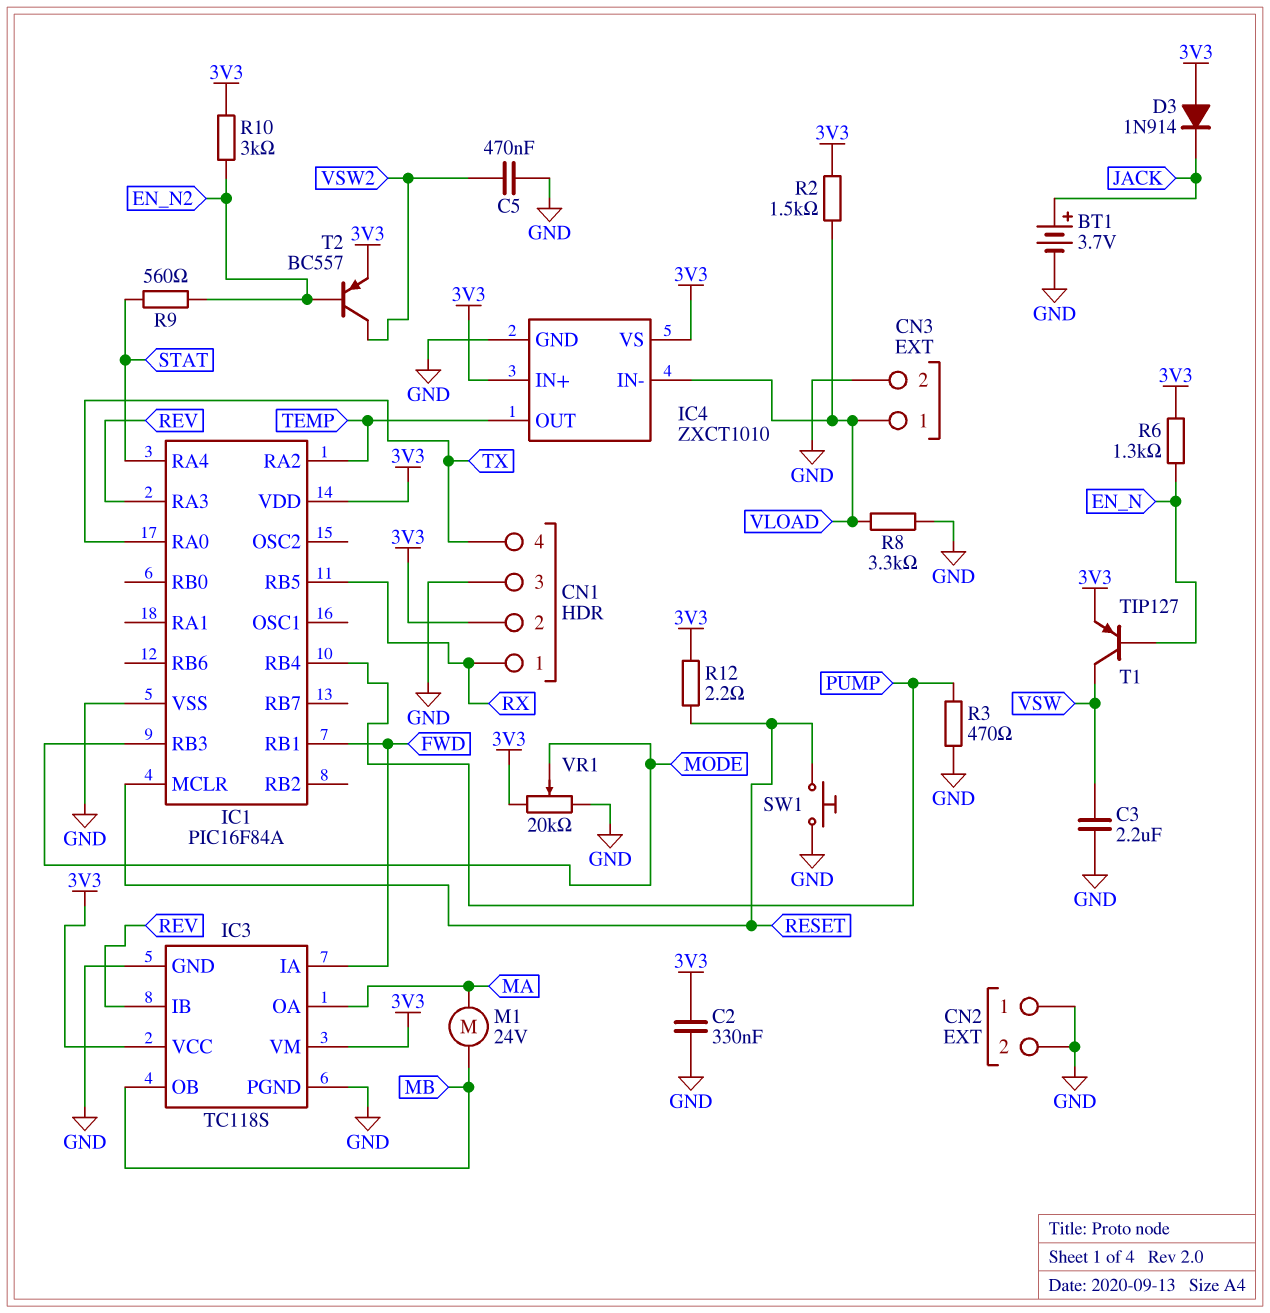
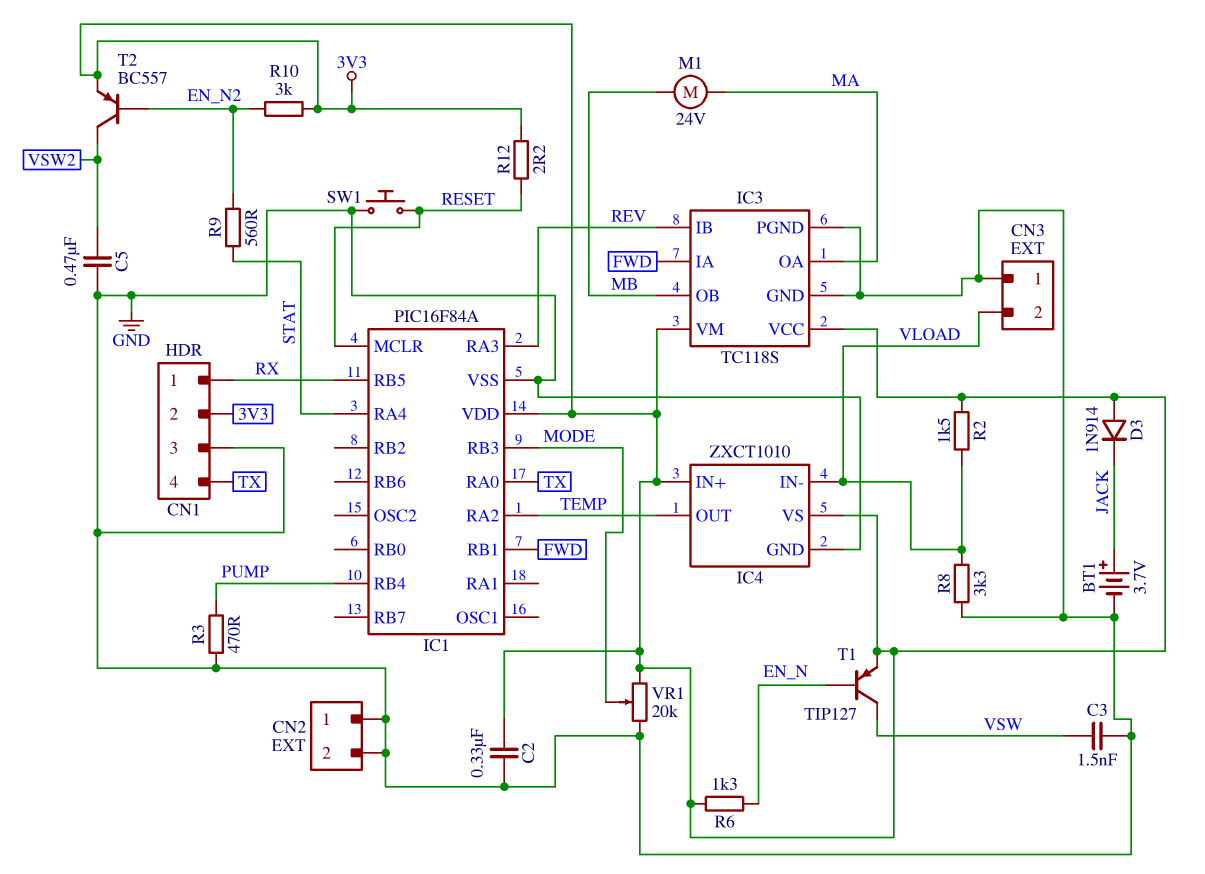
C3: 2.2uF (GND, VSW) -> 1.5nF (GND, VSW)
CN3 pin 1: VLOAD -> GND
CN3 pin 2: GND -> VLOAD

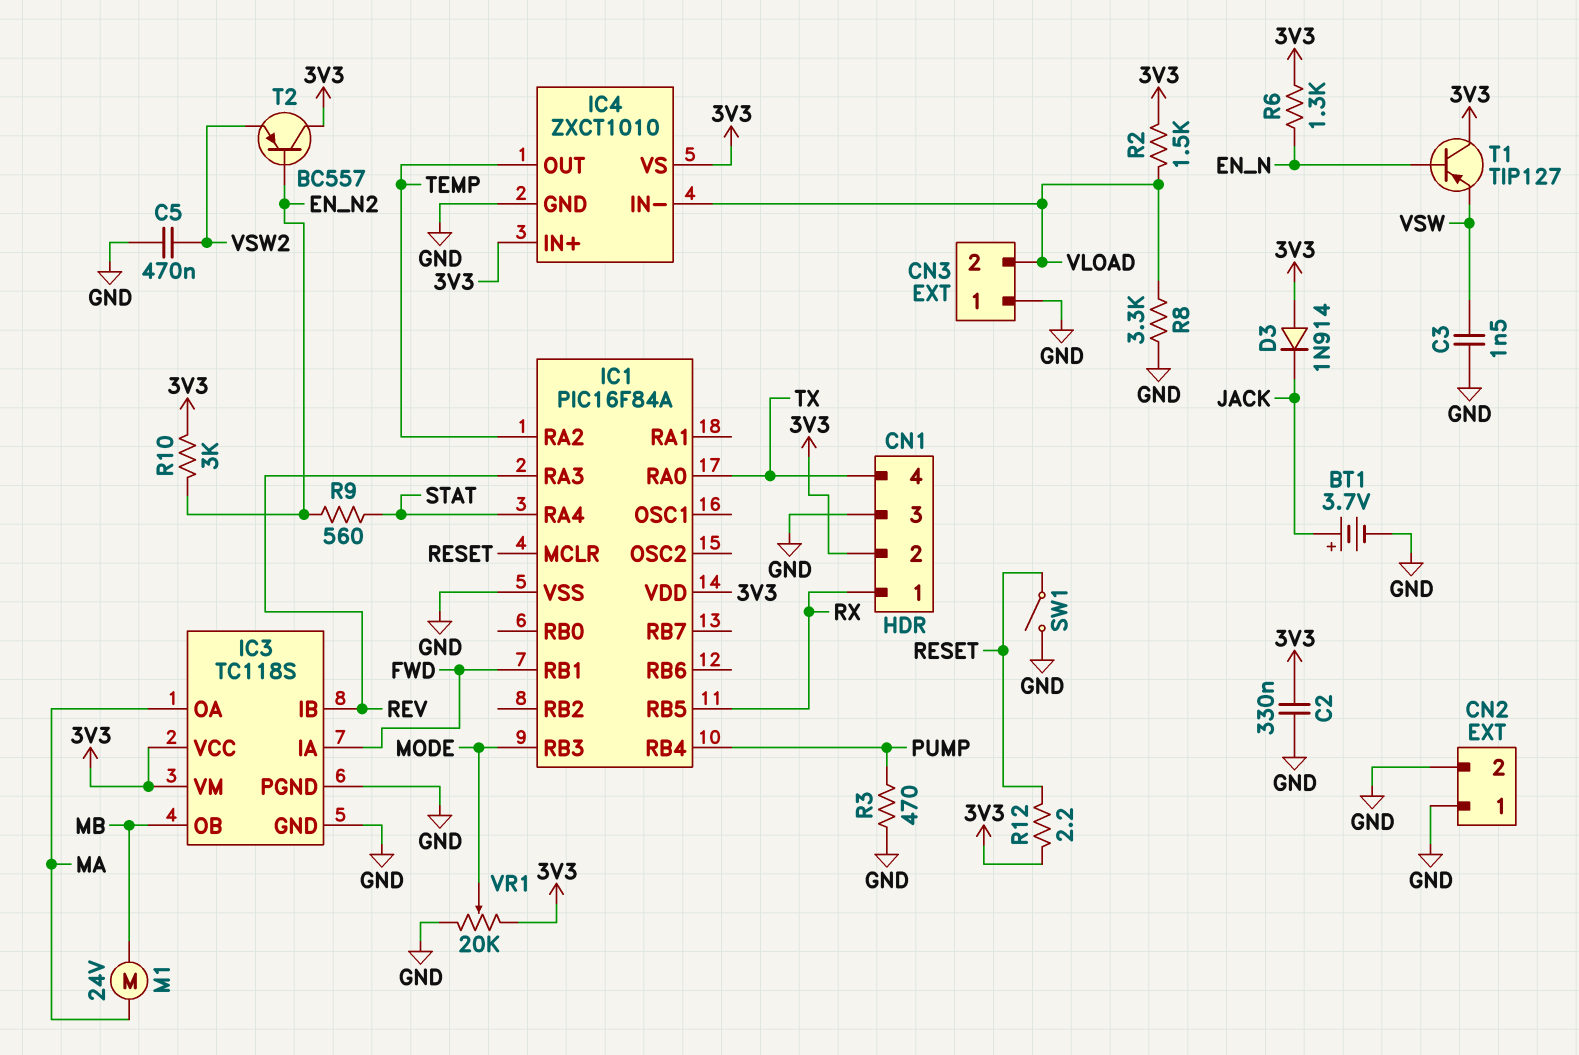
SW1: button (GND, RESET) -> switch (GND, RESET)
T1: PNP TIP127 (B EN_N, C VSW, E 3V3) -> PNP TIP127 (B EN_N, C 3V3, E VSW)
T2: PNP BC557 (B EN_N2, C VSW2, E 3V3) -> PNP BC557 (B EN_N2, C 3V3, E VSW2)

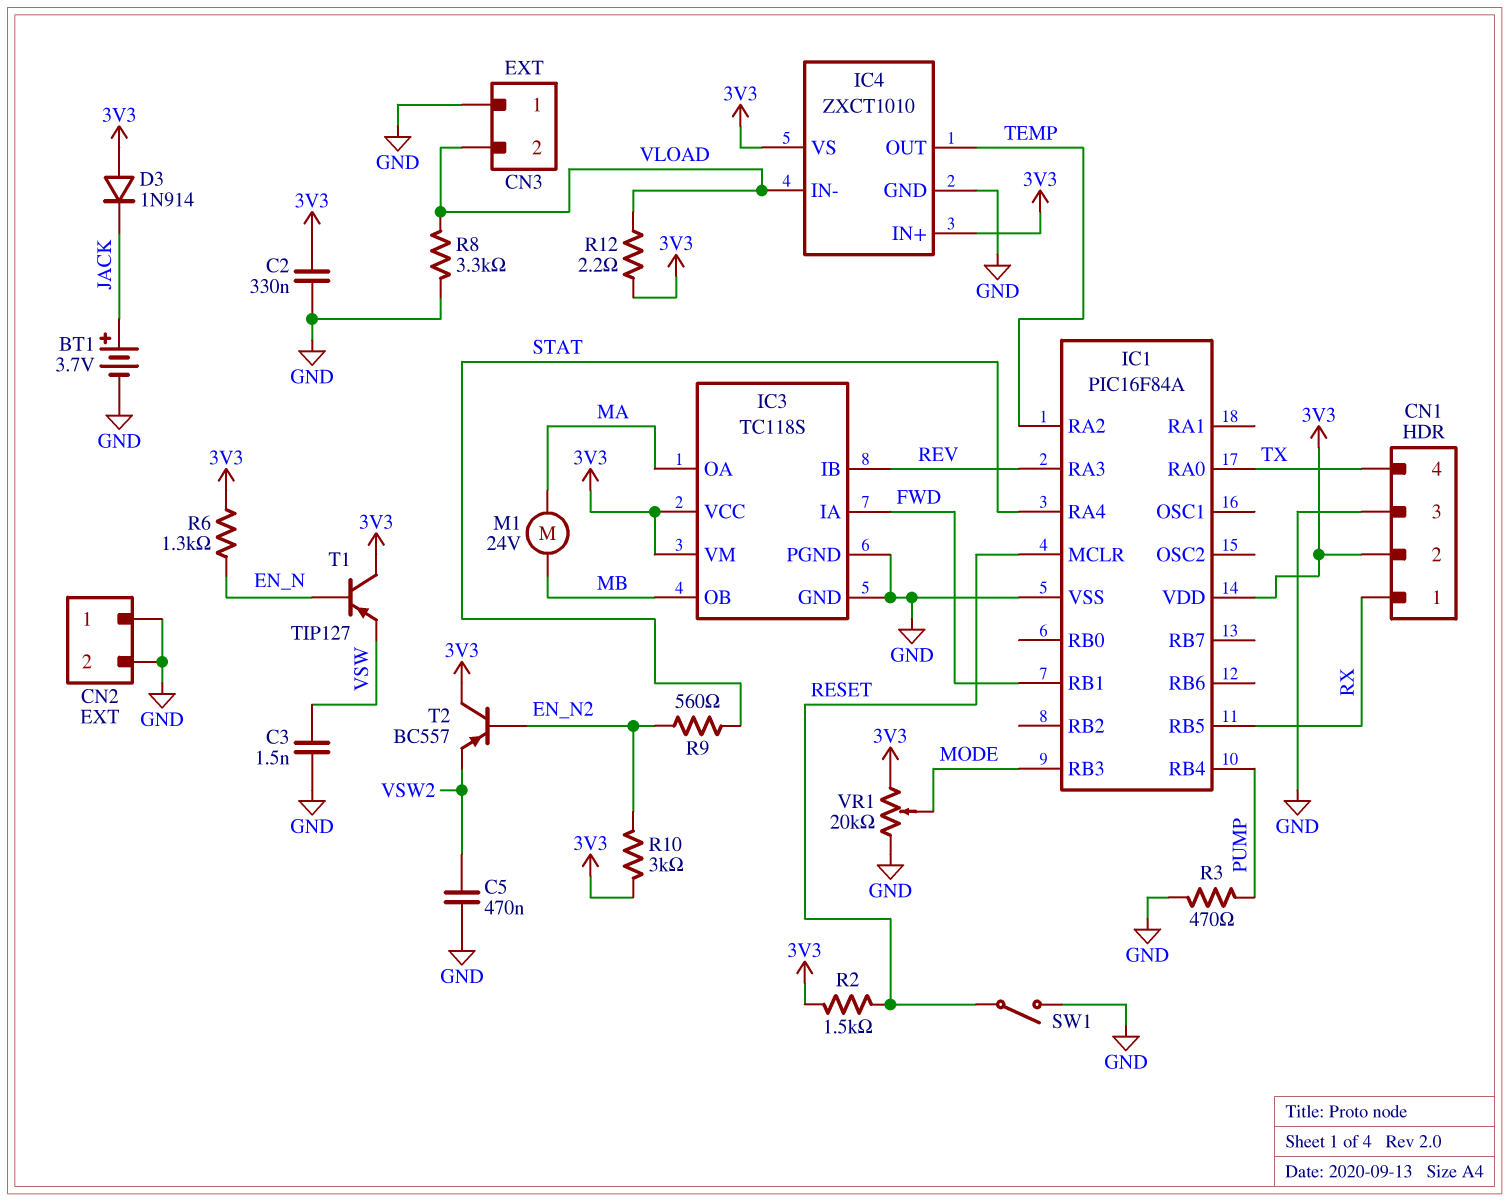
R2: 1.5k (3V3, VLOAD) -> 1.5k (3V3, RESET)
R12: 2.2 (3V3, RESET) -> 2.2 (3V3, VLOAD)

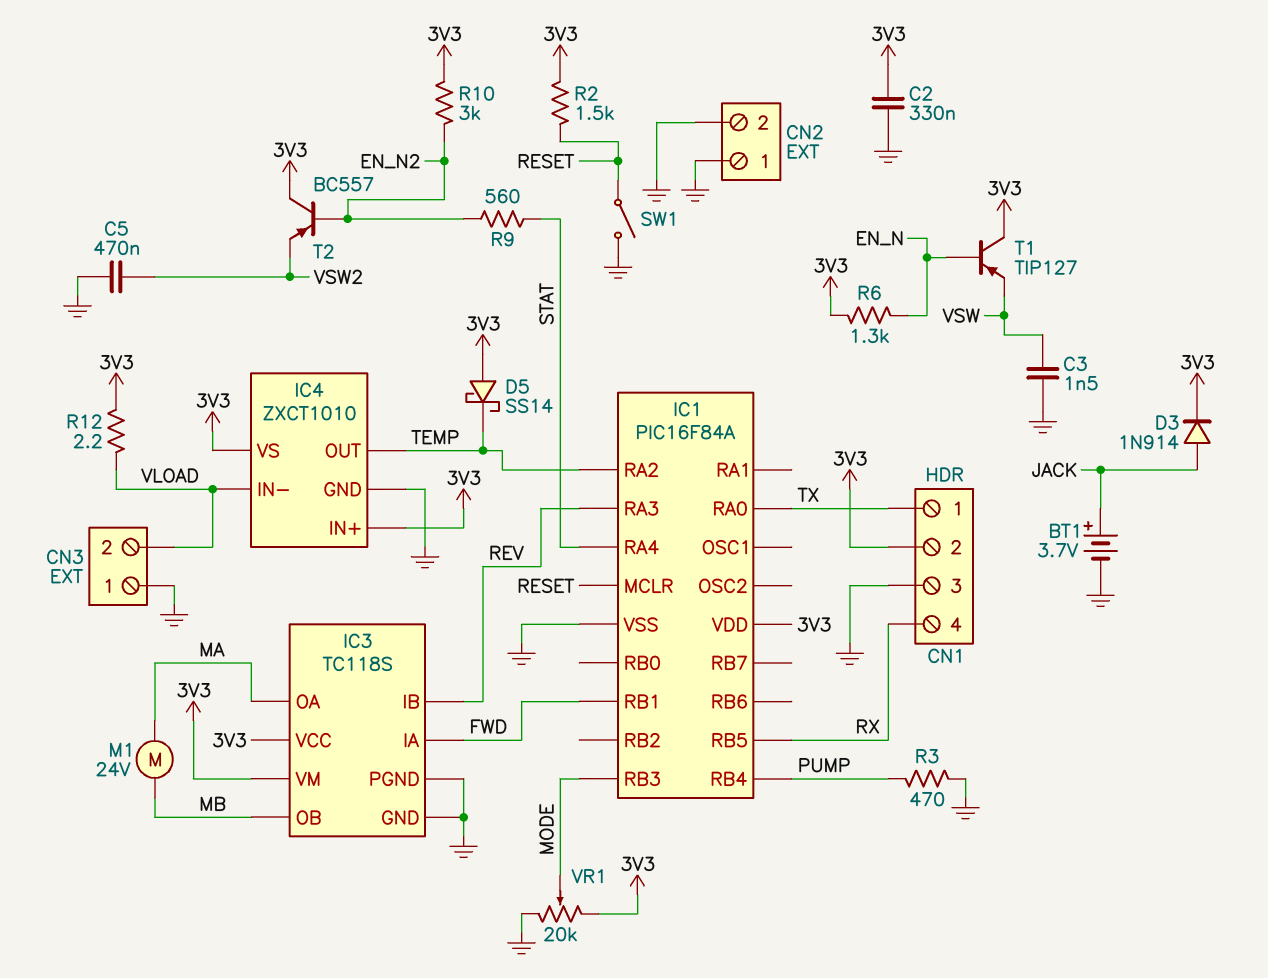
CN1 pin 1: RX -> TX
CN1 pin 4: TX -> RX
D3: diode 1N914 (A 3V3, K JACK) -> diode 1N914 (A JACK, K 3V3)
D5: none -> schottky SS14 (A 3V3, K TEMP)
R8: 3.3k (GND, VLOAD) -> none

